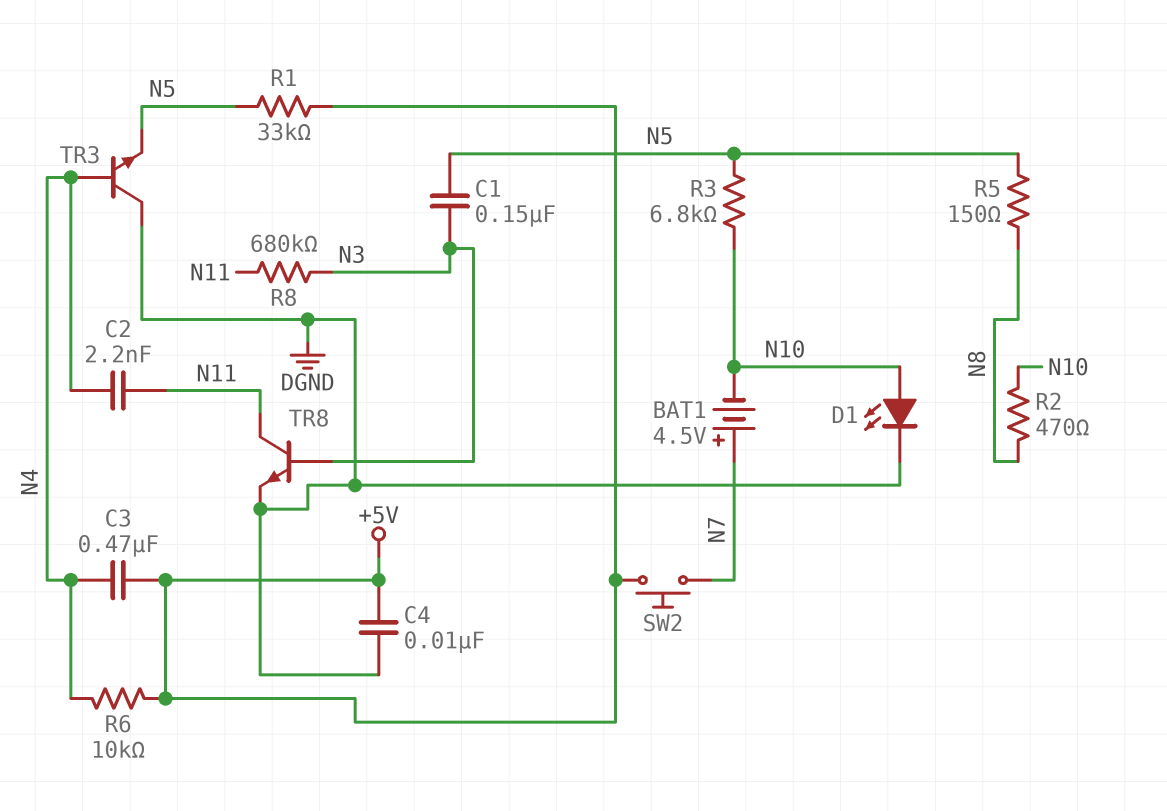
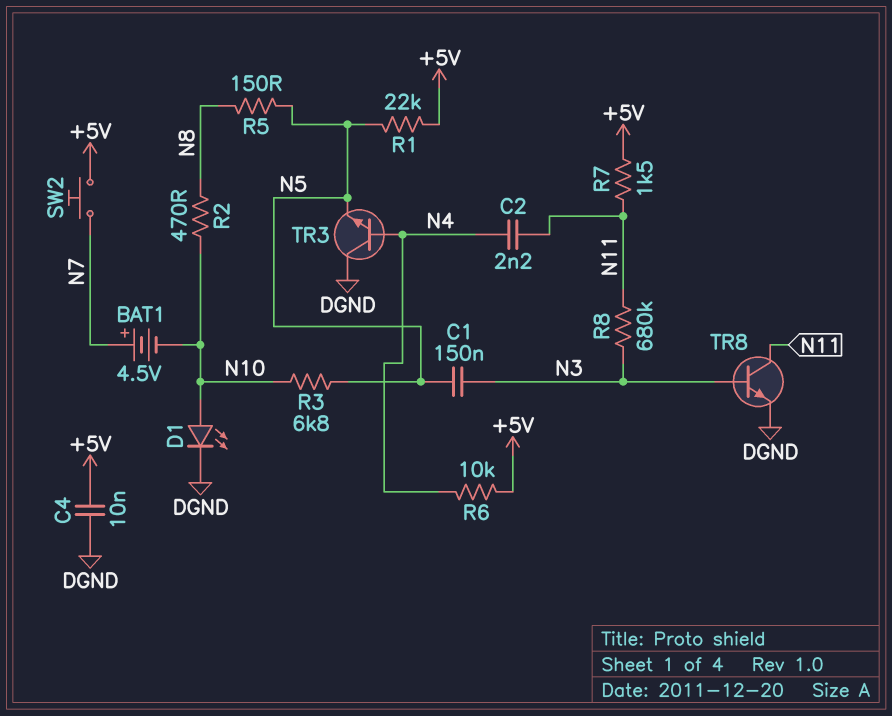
C3: 470nF (+5V, N4) -> none
R1: 33k (+5V, N5) -> 22k (+5V, N5)
R7: none -> 1.5k (+5V, N11)

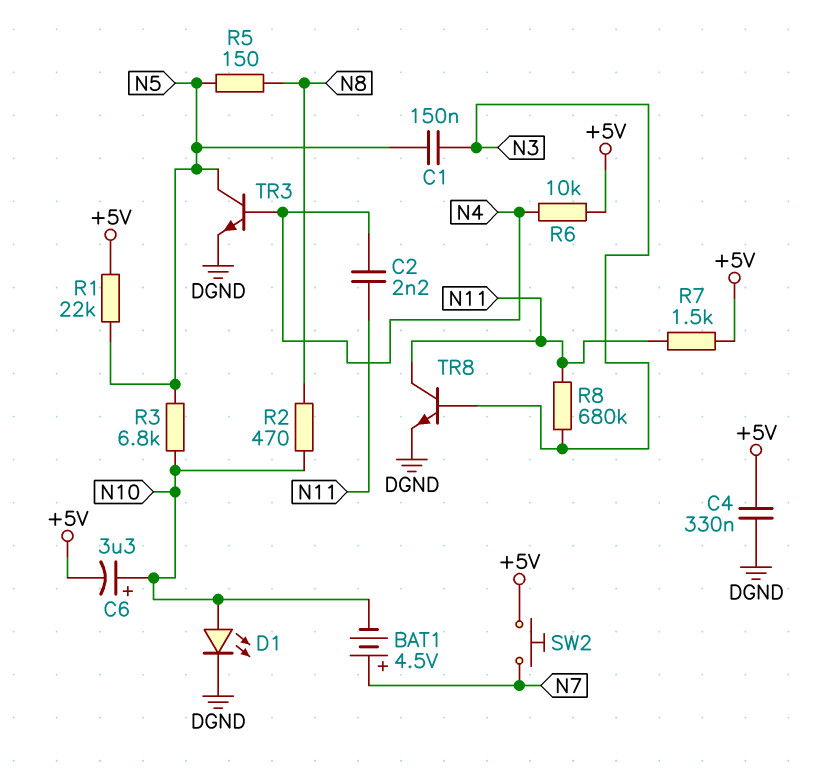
C4: 10nF (+5V, DGND) -> 330nF (+5V, DGND)
C6: none -> 3.3uF (plus N10, minus +5V)
TR3: NPN (B N4, C DGND, E N5) -> NPN (B N4, C N5, E DGND)

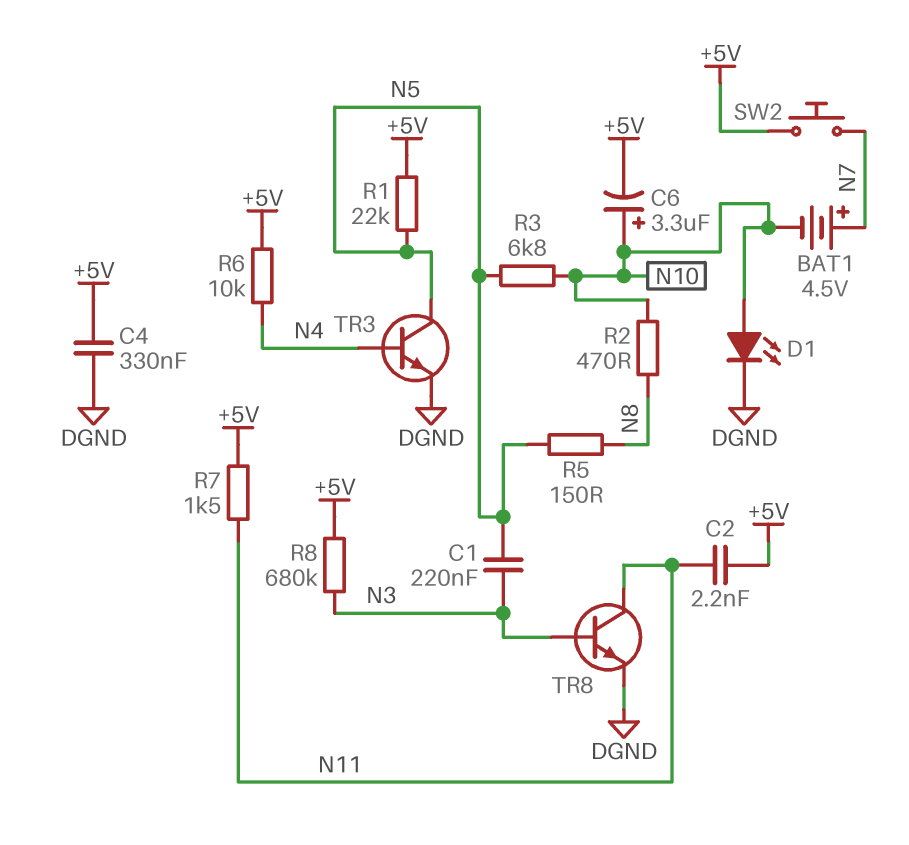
C1: 150nF (N3, N5) -> 220nF (N3, N5)
C2: 2.2nF (N4, N11) -> 2.2nF (+5V, N11)
R8: 680k (N3, N11) -> 680k (+5V, N3)

